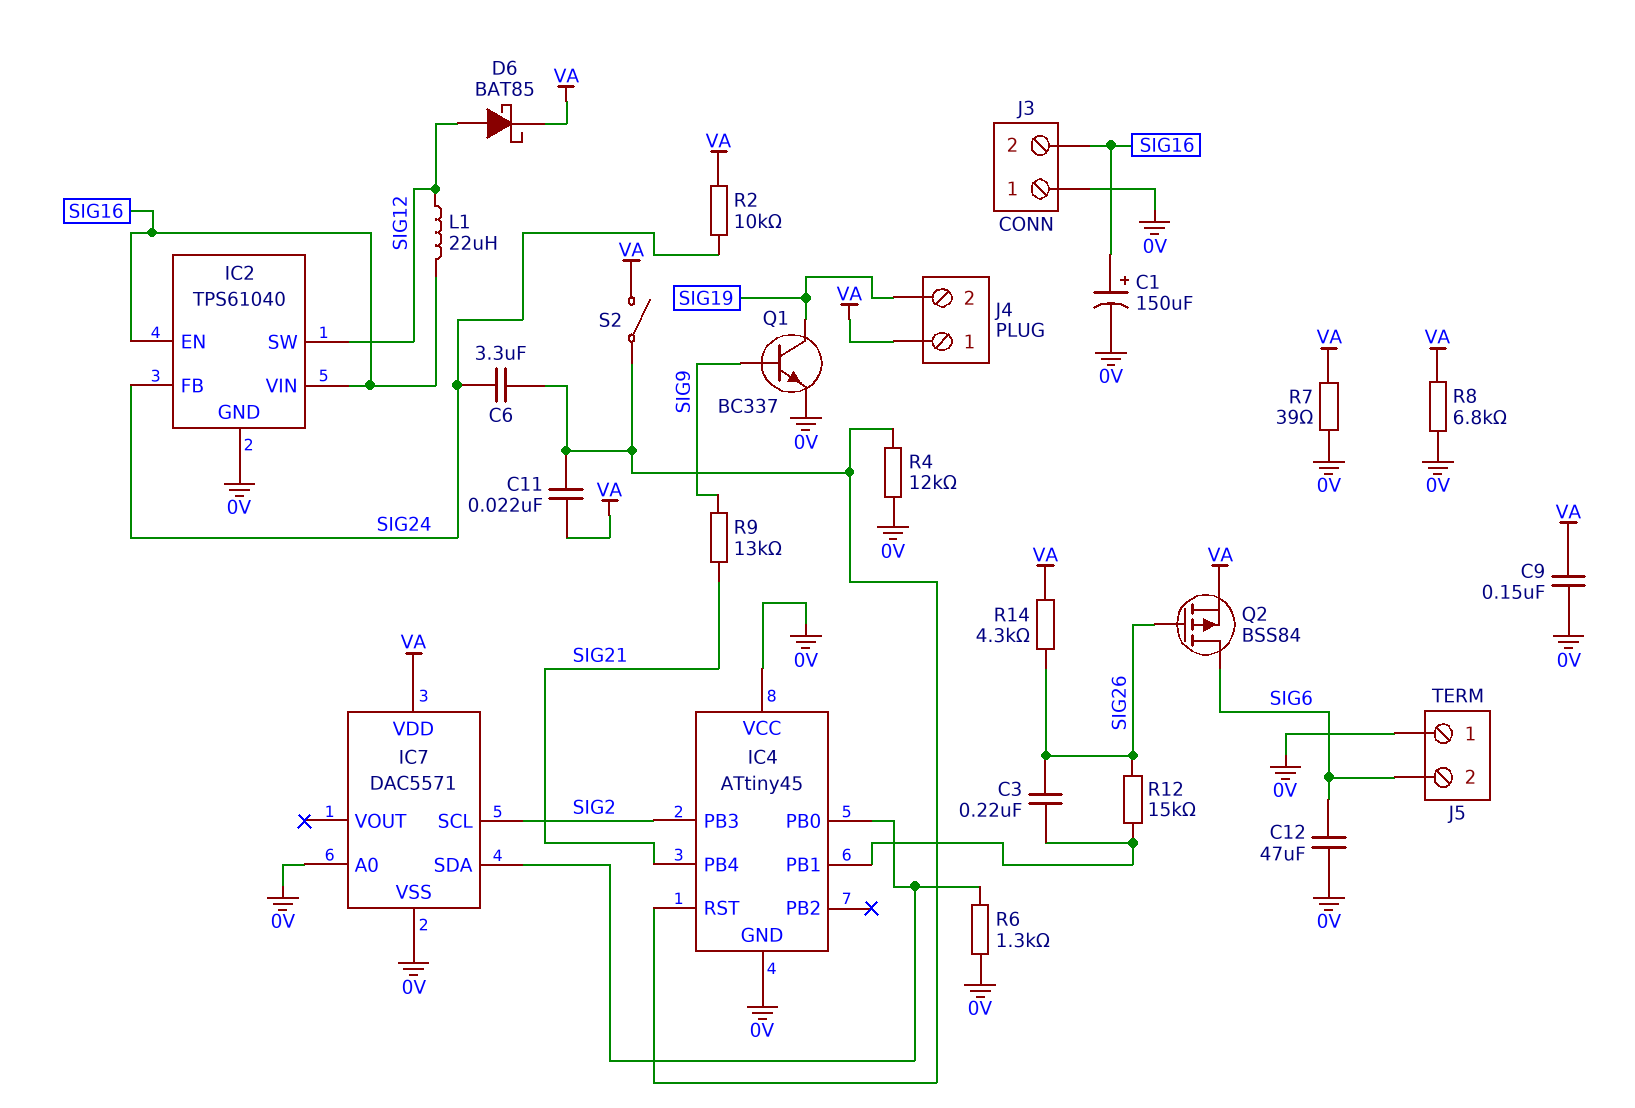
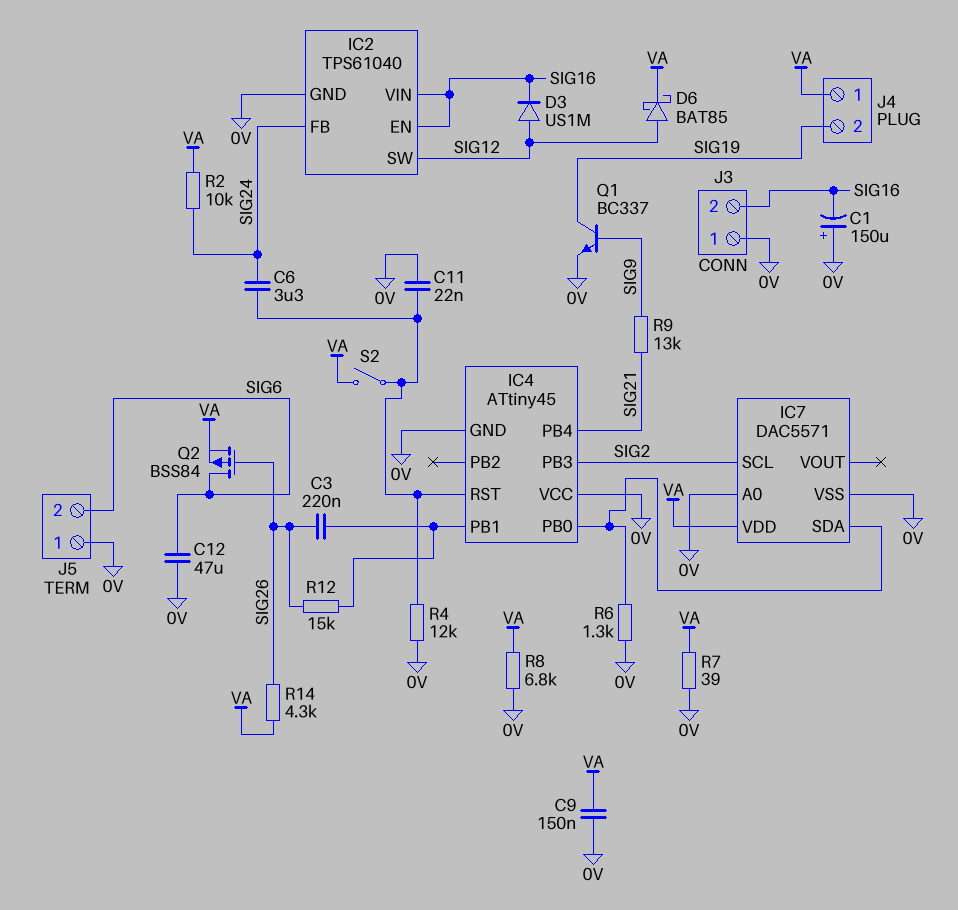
C1: 150uF (plus SIG16, minus 0V) -> 150uF (plus 0V, minus SIG16)
C11: 22nF (IC4/RST, VA) -> 22nF (0V, IC4/RST)
D3: none -> diode US1M (A SIG12, K SIG16)
L1: 22uH (SIG12, SIG16) -> none

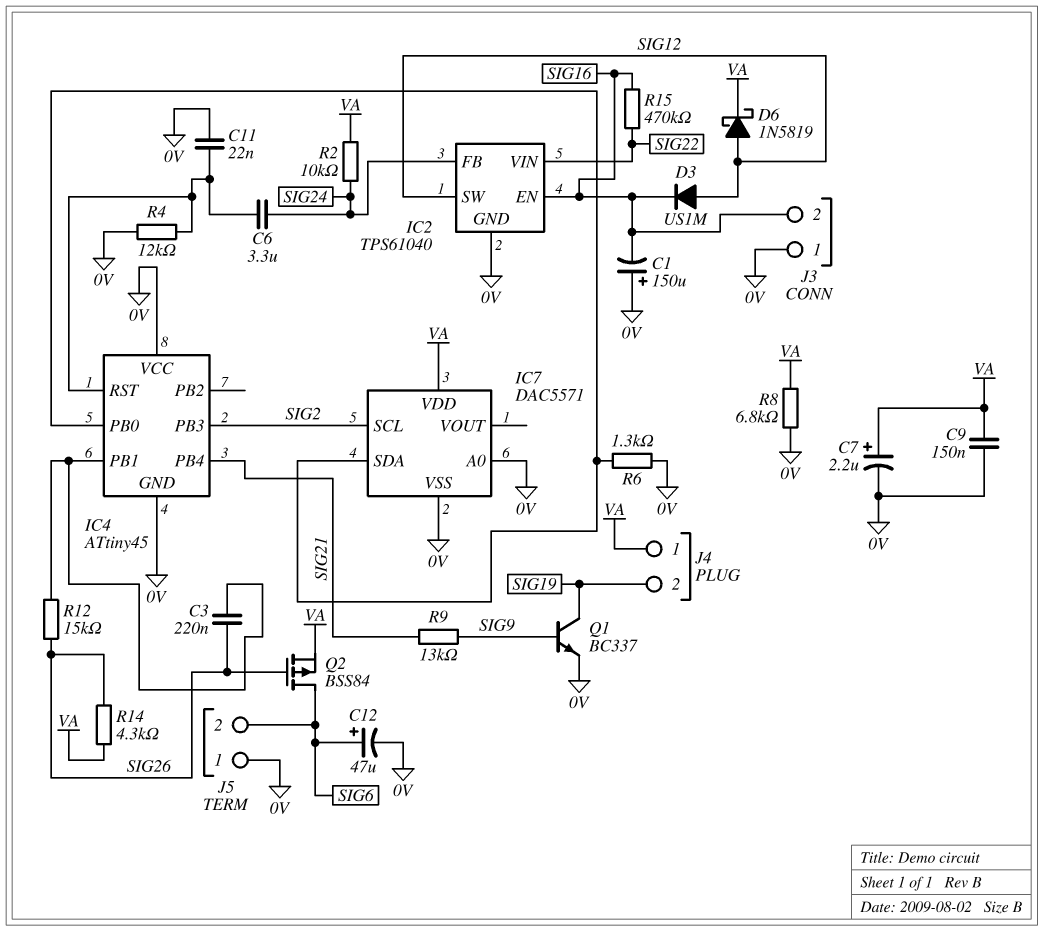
C7: none -> 2.2uF (plus VA, minus 0V)
C12: 47uF (0V, SIG6) -> 47uF (plus SIG6, minus 0V)
D6: schottky BAT85 (A SIG12, K VA) -> schottky 1N5819 (A SIG12, K VA)
IC2 pin VIN: SIG16 -> SIG22
R7: 39 (0V, VA) -> none
R15: none -> 470k (SIG16, SIG22)
S2: switch (IC4/RST, VA) -> none

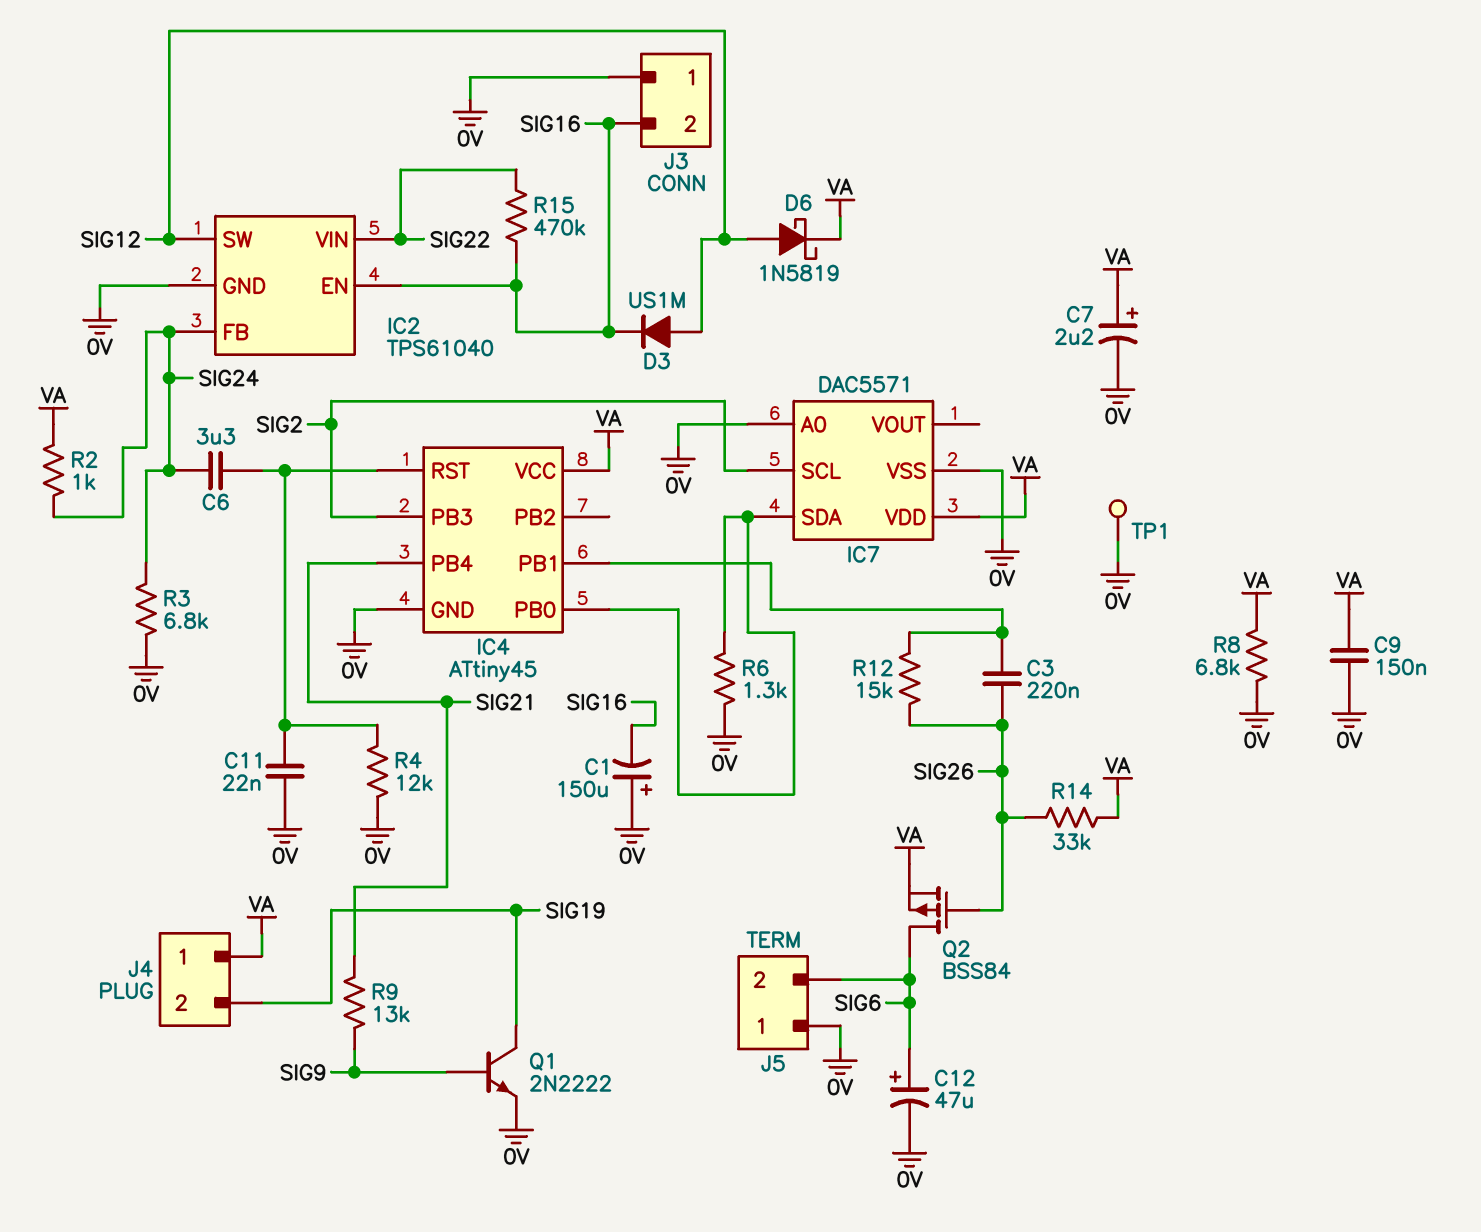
IC4 pin VCC: 0V -> VA
Q1: NPN BC337 (B SIG9, C SIG19, E 0V) -> NPN 2N2222 (B SIG9, C SIG19, E 0V)
R2: 10k (SIG24, VA) -> 1k (SIG24, VA)
R3: none -> 6.8k (0V, SIG24)
R14: 4.3k (SIG26, VA) -> 33k (SIG26, VA)
TP1: none -> test point (0V)

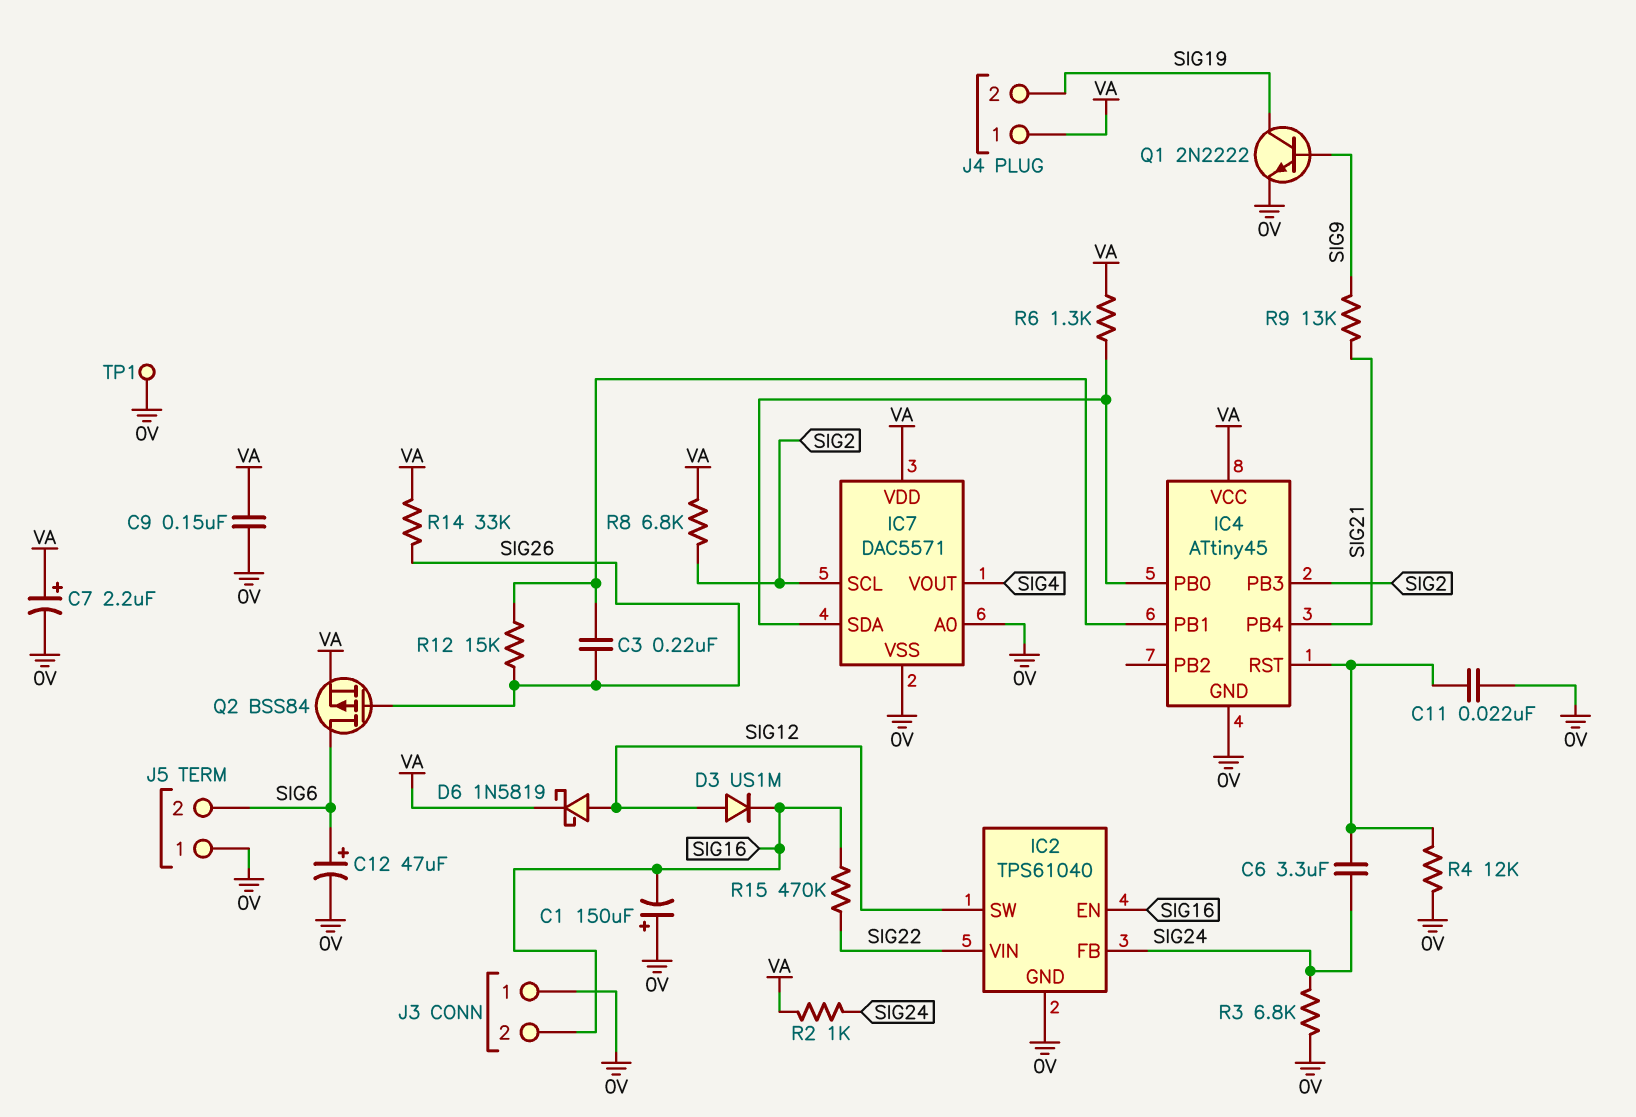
IC7 pin VOUT: none -> SIG4
R6: 1.3k (0V, IC4/PB0) -> 1.3k (IC4/PB0, VA)
R8: 6.8k (0V, VA) -> 6.8k (SIG2, VA)

